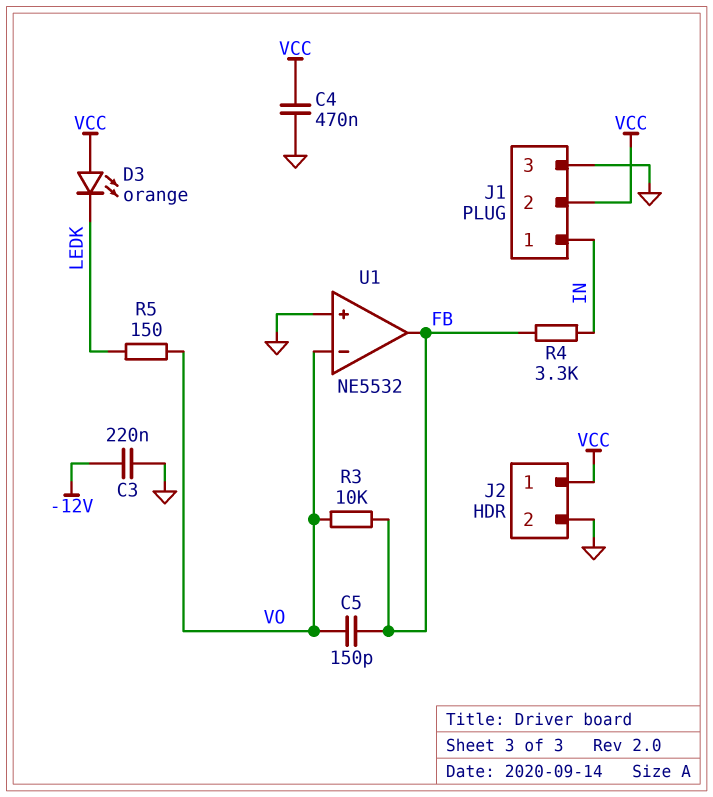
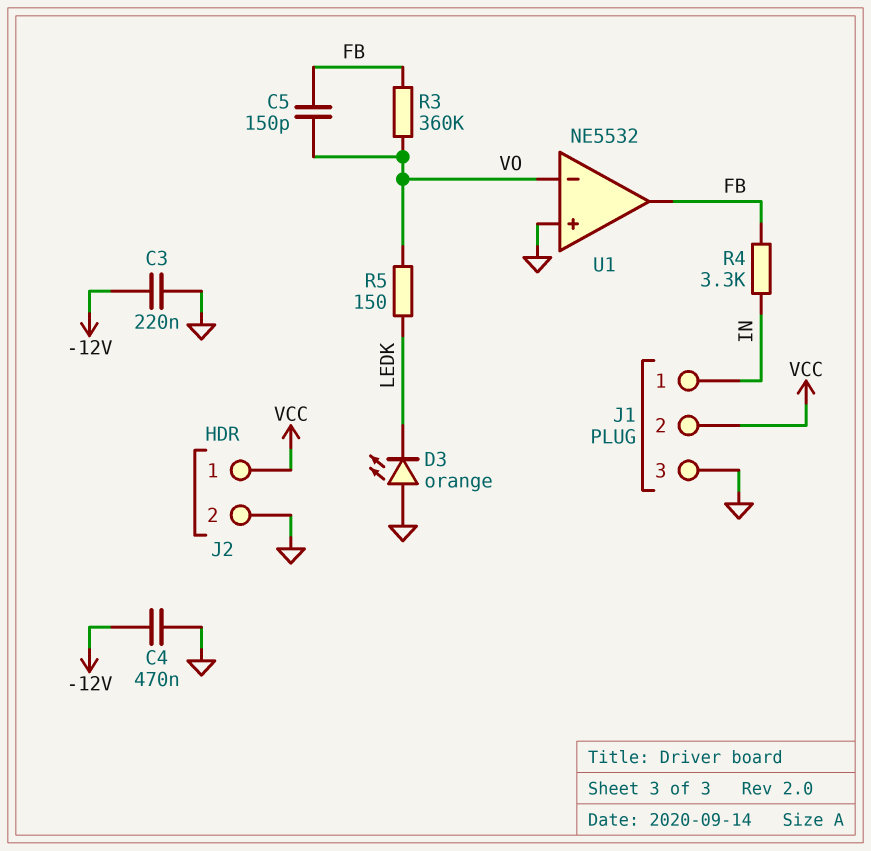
C4: 470nF (GND, VCC) -> 470nF (-12V, GND)
D3: LED orange (A VCC, K LEDK) -> LED orange (A GND, K LEDK)
R3: 10k (FB, VO) -> 360k (FB, VO)

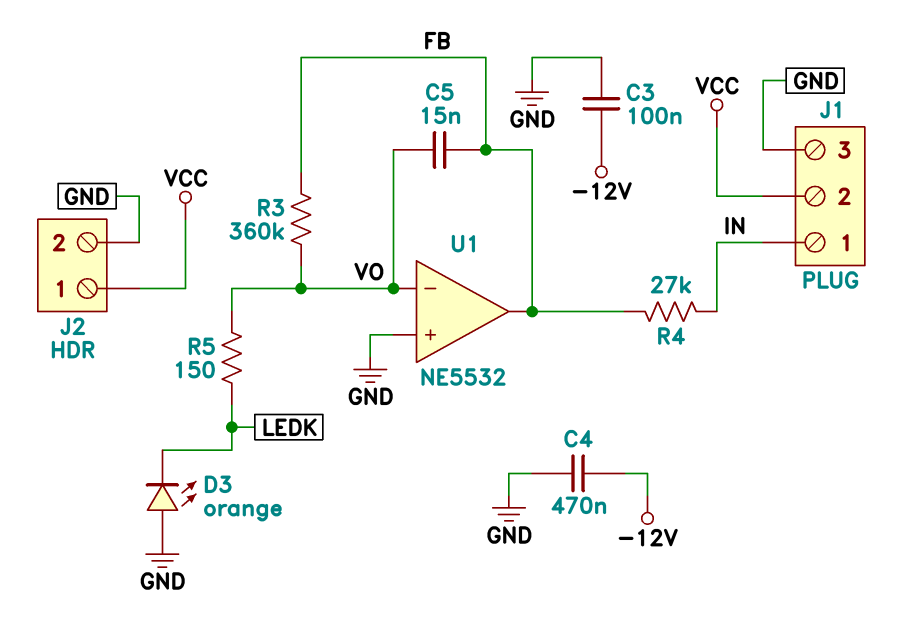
C3: 220nF (-12V, GND) -> 100nF (-12V, GND)
C5: 150pF (FB, VO) -> 15nF (FB, VO)
R4: 3.3k (FB, IN) -> 27k (FB, IN)

